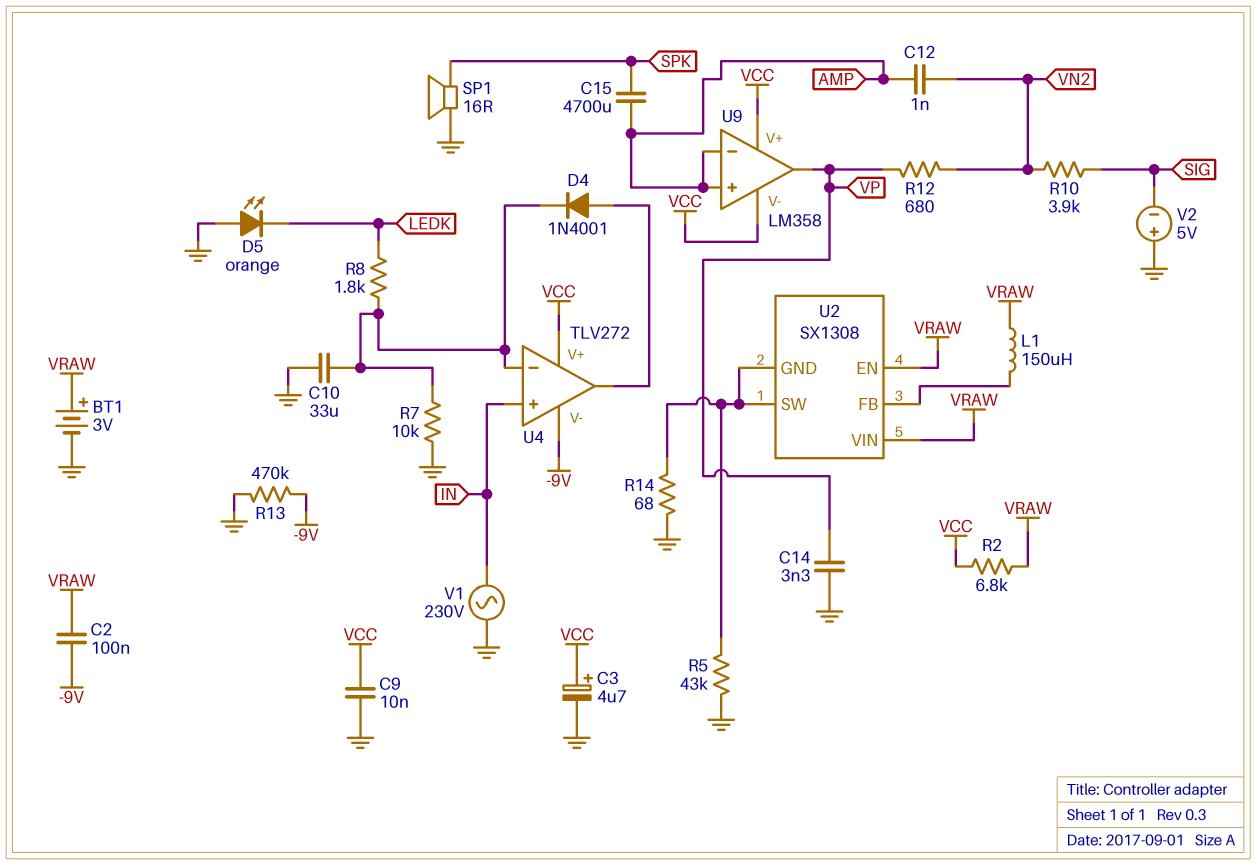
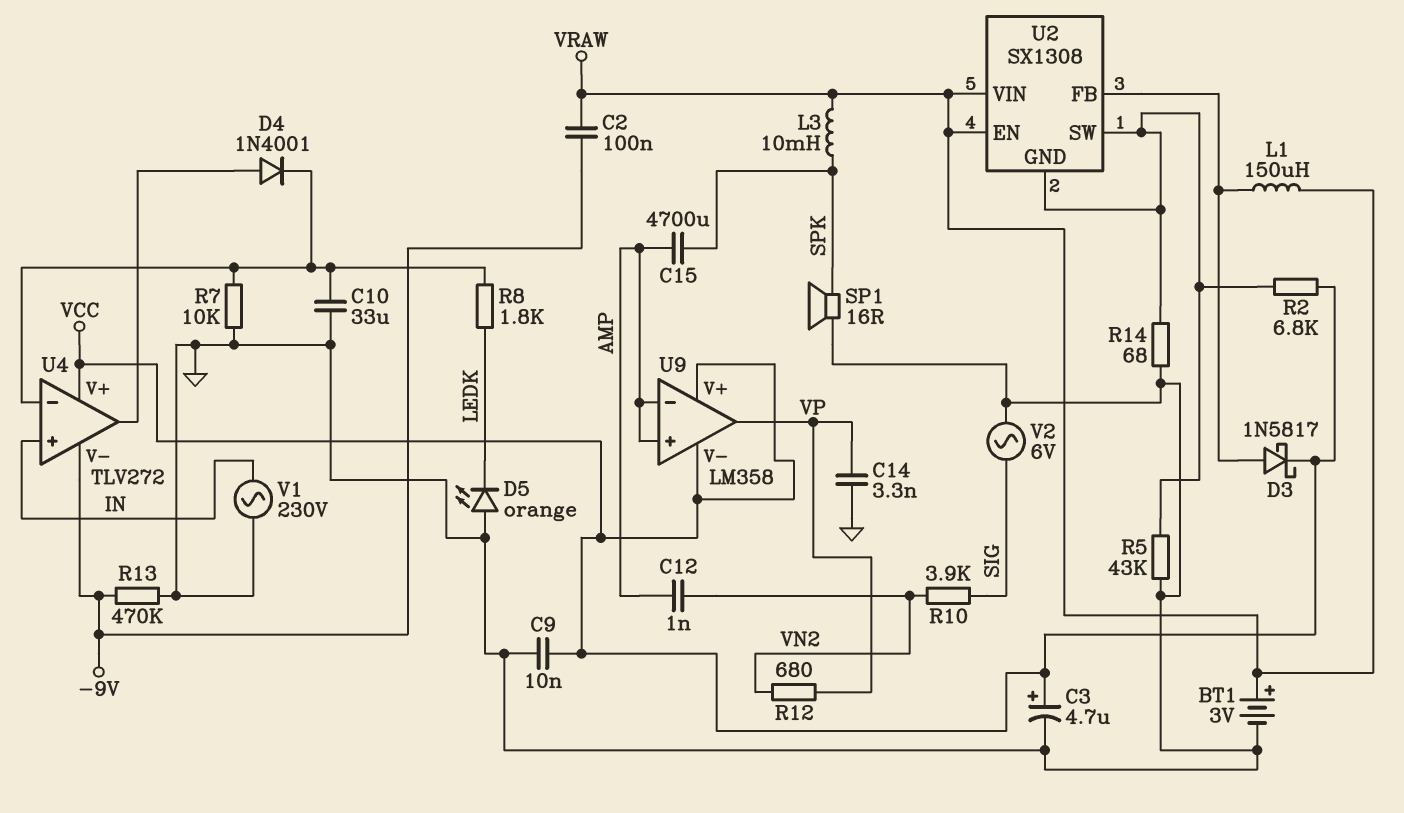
D3: none -> schottky 1N5817 (A U2/FB, K VCC)
L3: none -> 10mH (SPK, VRAW)
R2: 6.8k (VCC, VRAW) -> 6.8k (U2/GND, VCC)
V2: 5V (plus GND, minus SIG) -> AC 6V (GND, SIG)

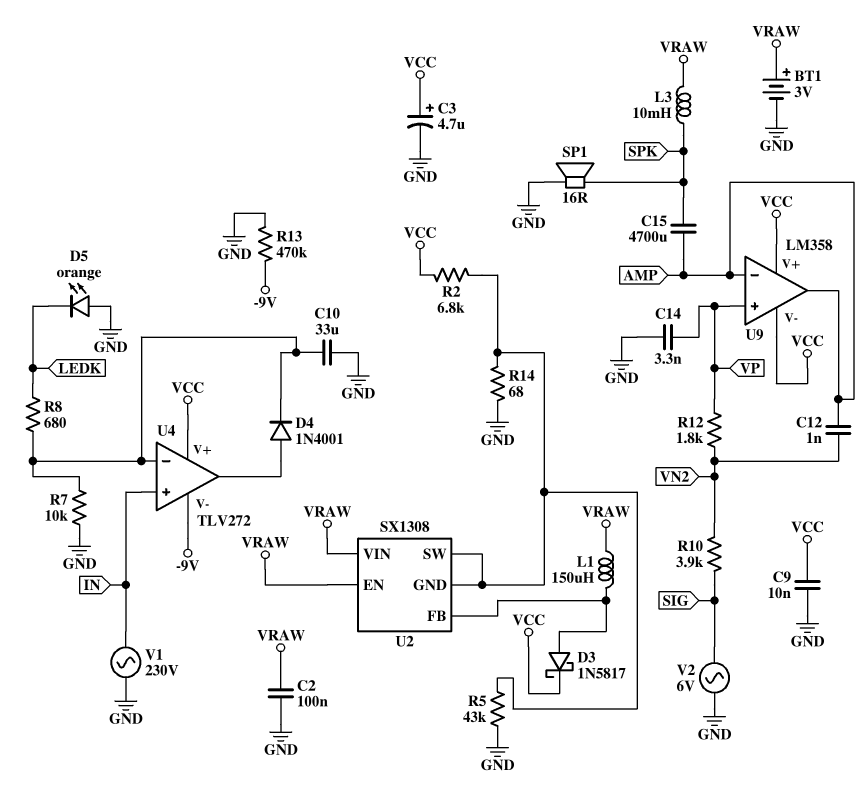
C2: 100nF (-9V, VRAW) -> 100nF (GND, VRAW)
R8: 1.8k (LEDK, U4/in-) -> 680 (LEDK, U4/in-)
R12: 680 (VN2, VP) -> 1.8k (VN2, VP)
U9 pin in+: AMP -> VP
U9 pin out: VP -> AMP

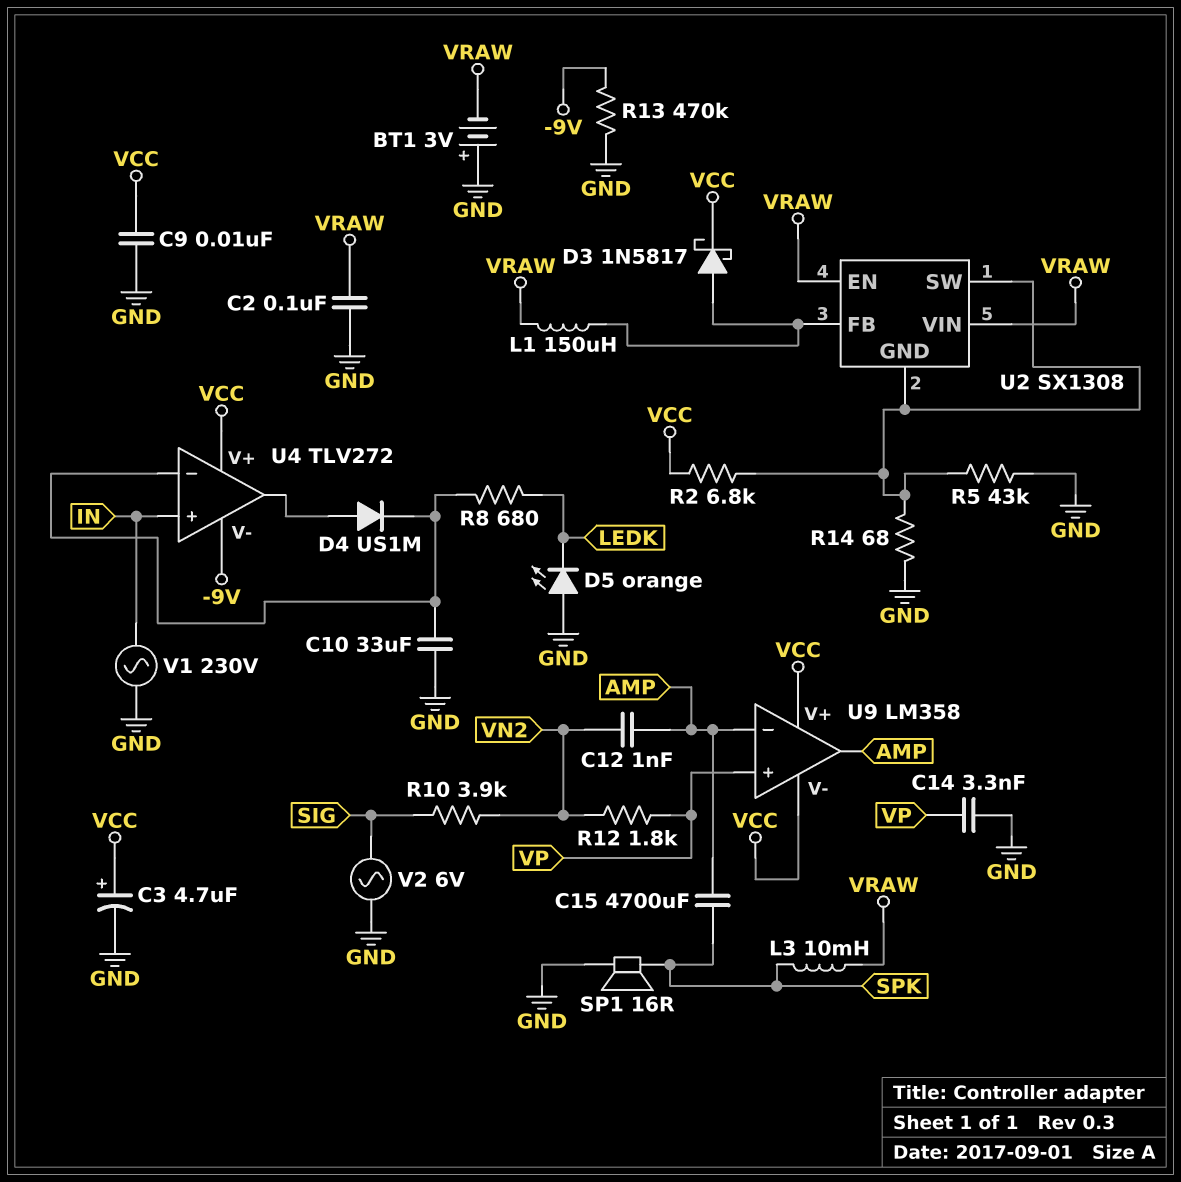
BT1: 3V (plus VRAW, minus GND) -> 3V (plus GND, minus VRAW)
D4: diode 1N4001 (A U4/out, K U4/in-) -> diode US1M (A U4/out, K U4/in-)
R7: 10k (GND, U4/in-) -> none

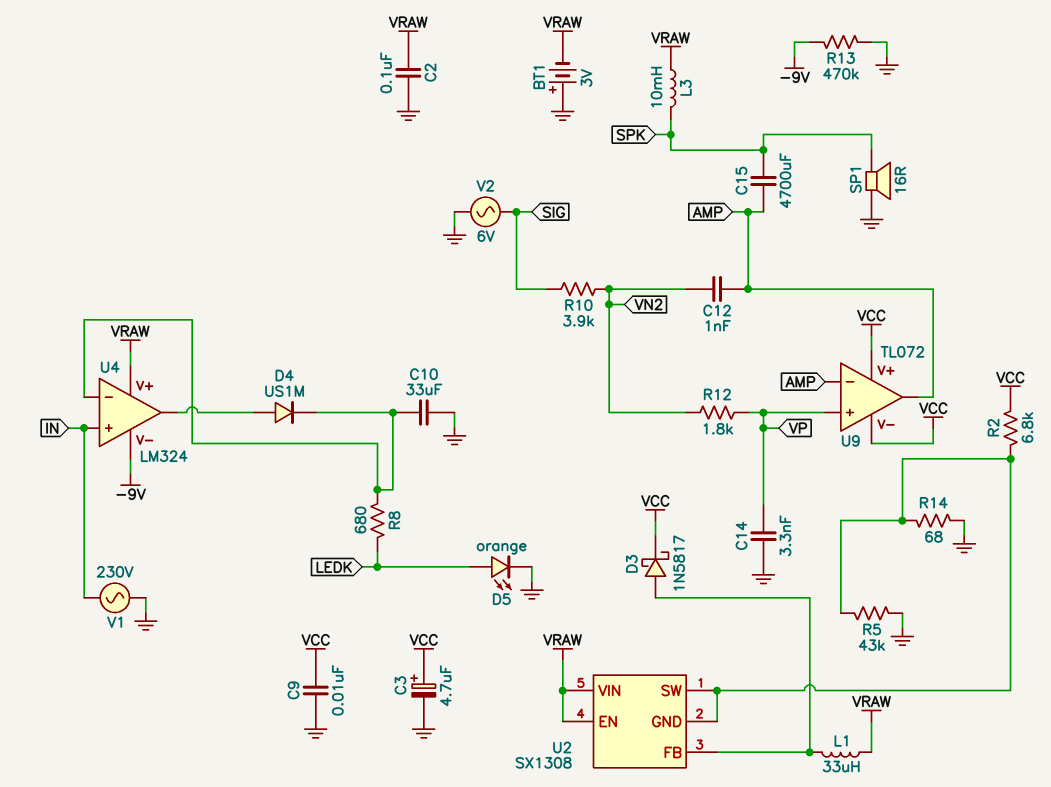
D5: LED orange (A GND, K LEDK) -> LED orange (A LEDK, K GND)
L1: 150uH (U2/FB, VRAW) -> 33uH (U2/FB, VRAW)
U4: TLV272 -> LM324
U4 pin V+: VCC -> VRAW
U9: LM358 -> TL072

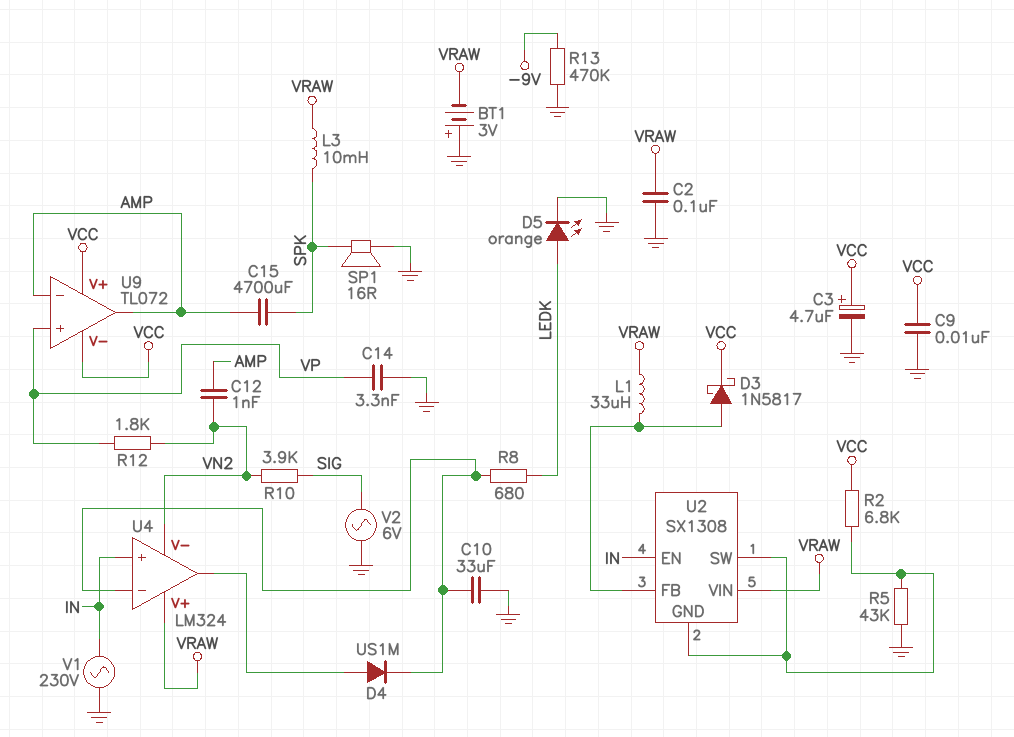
R14: 68 (GND, U2/GND) -> none
U2 pin EN: VRAW -> IN
U4 pin V-: -9V -> VN2

